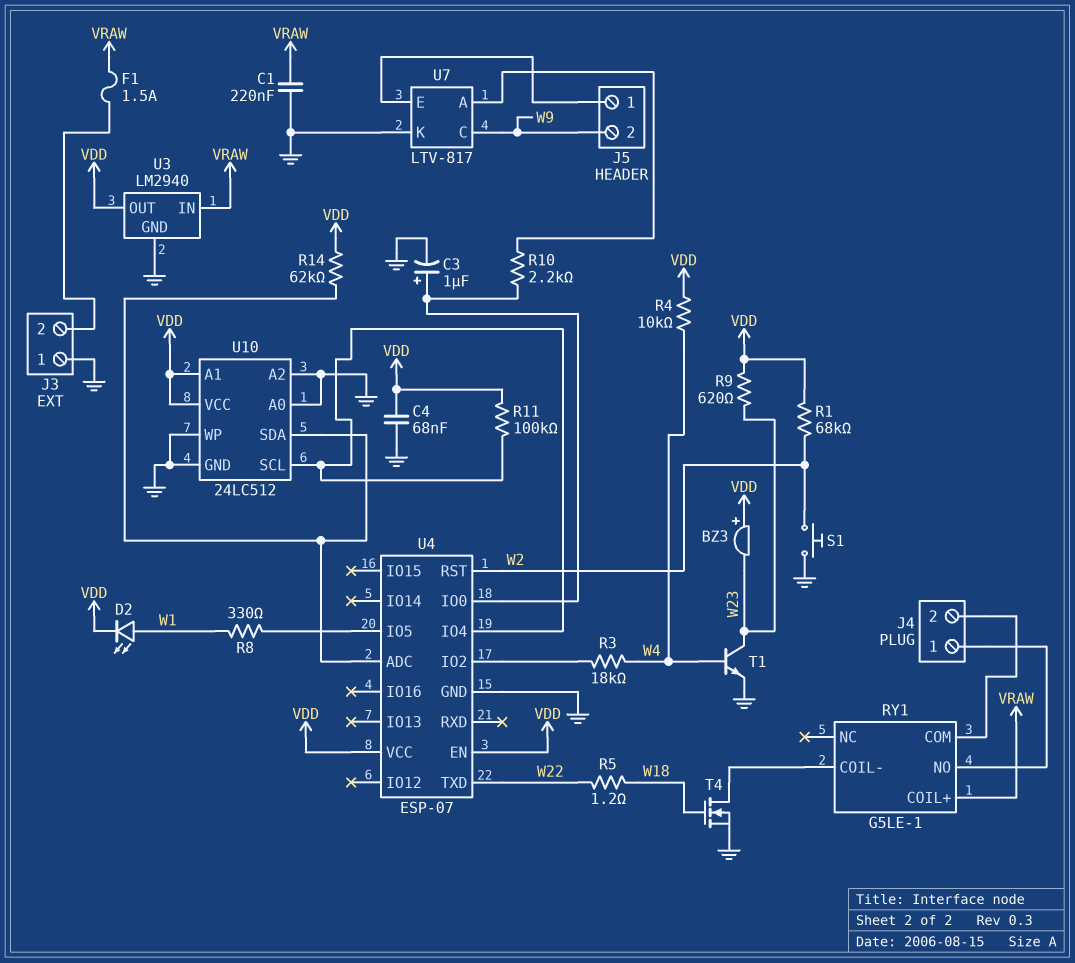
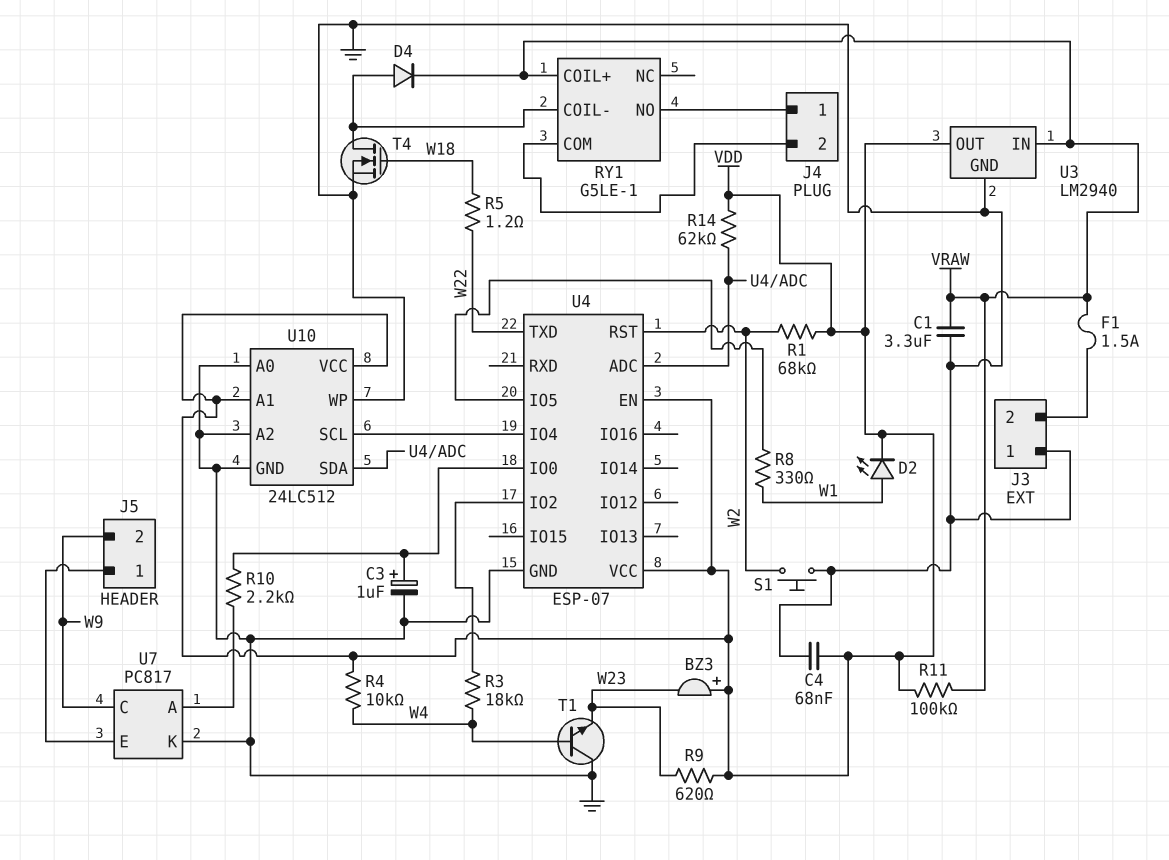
C1: 220nF (GND, VRAW) -> 3.3uF (GND, VRAW)
D4: none -> diode (A RY1/COIL-, K VRAW)
R11: 100k (U4/IO4, VDD) -> 100k (VDD, VRAW)
T1: NPN (B W4, C W23, E GND) -> NPN (B W4, C GND, E W23)
U7: LTV-817 -> PC817

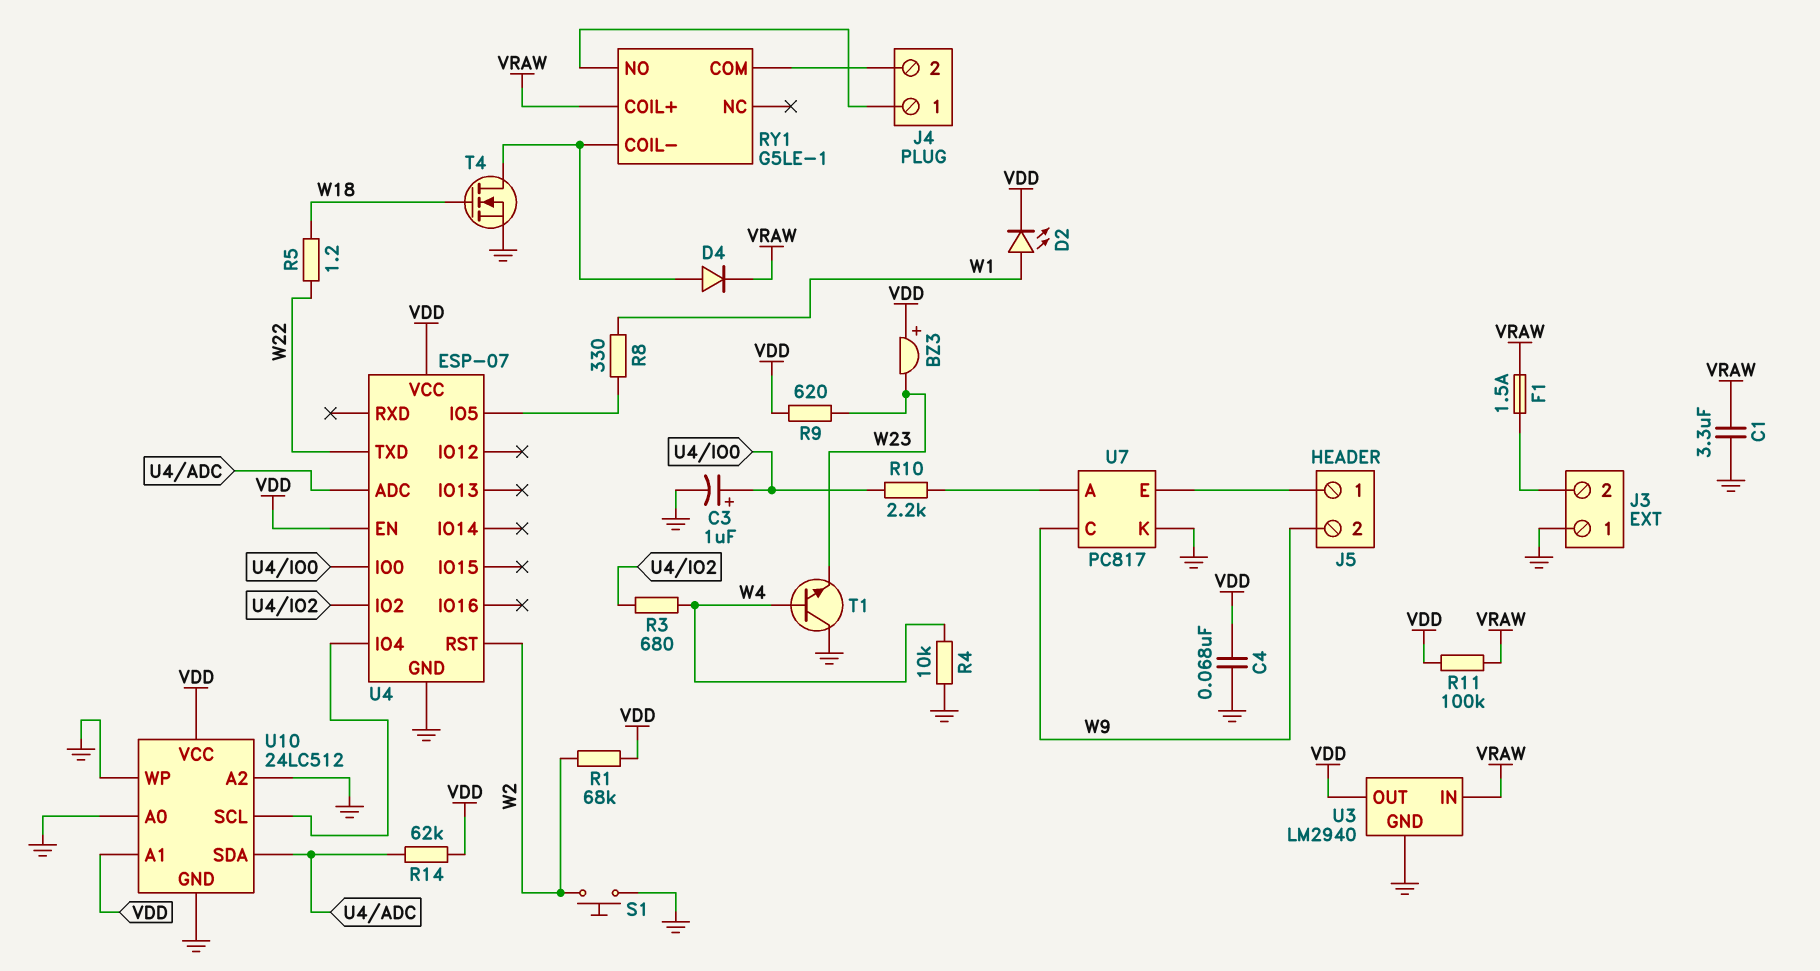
R3: 18k (U4/IO2, W4) -> 680 (U4/IO2, W4)
R4: 10k (VDD, W4) -> 10k (GND, W4)

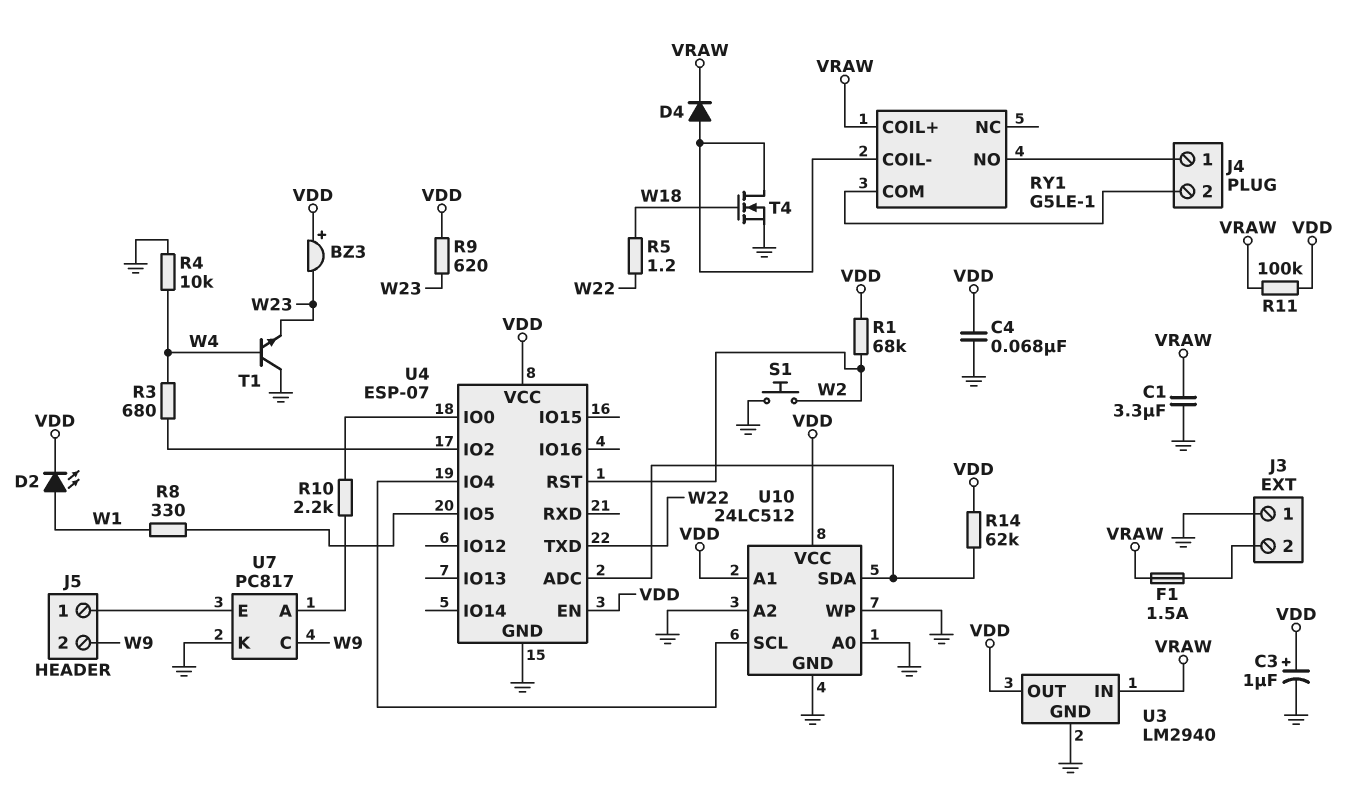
C3: 1uF (plus U4/IO0, minus GND) -> 1uF (plus VDD, minus GND)

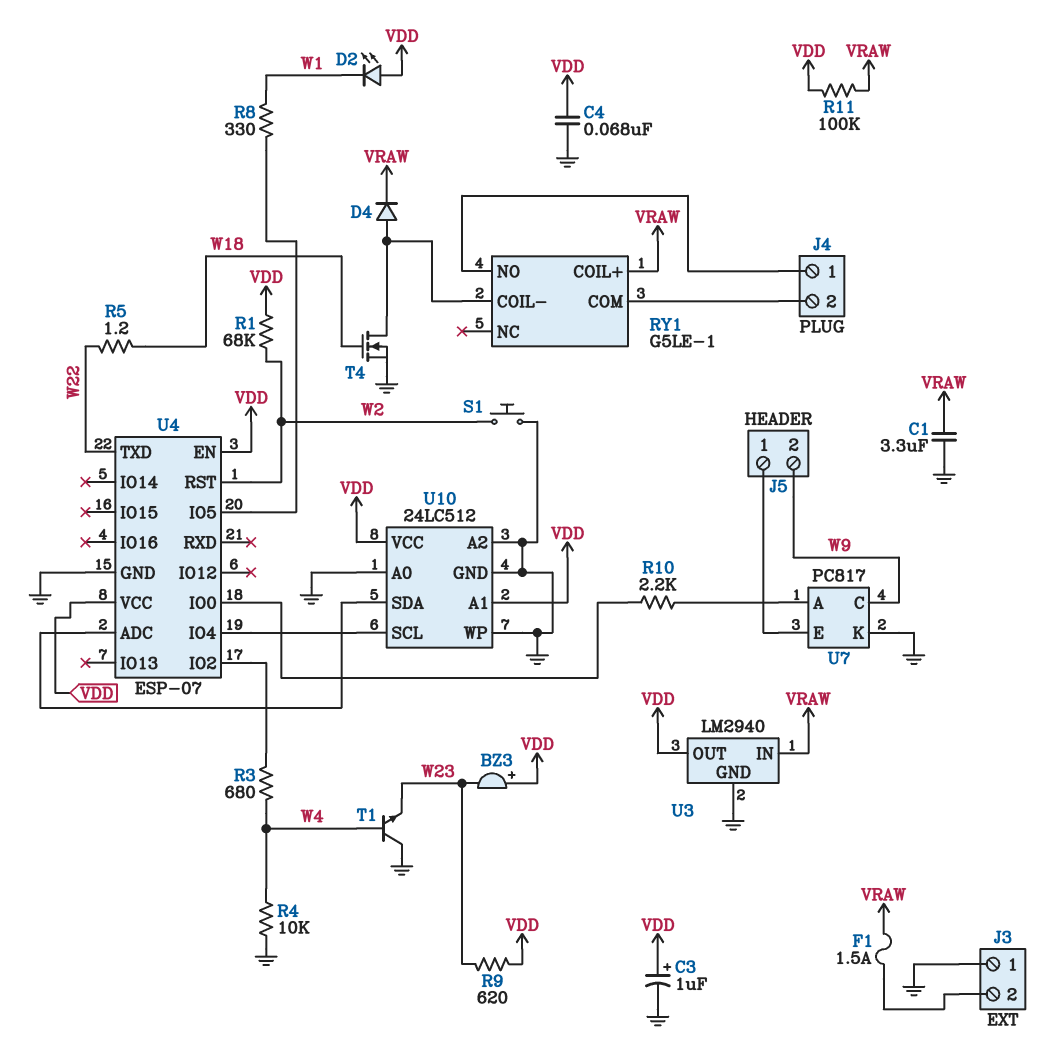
D2: LED (A W1, K VDD) -> LED (A VDD, K W1)
R14: 62k (U4/ADC, VDD) -> none

